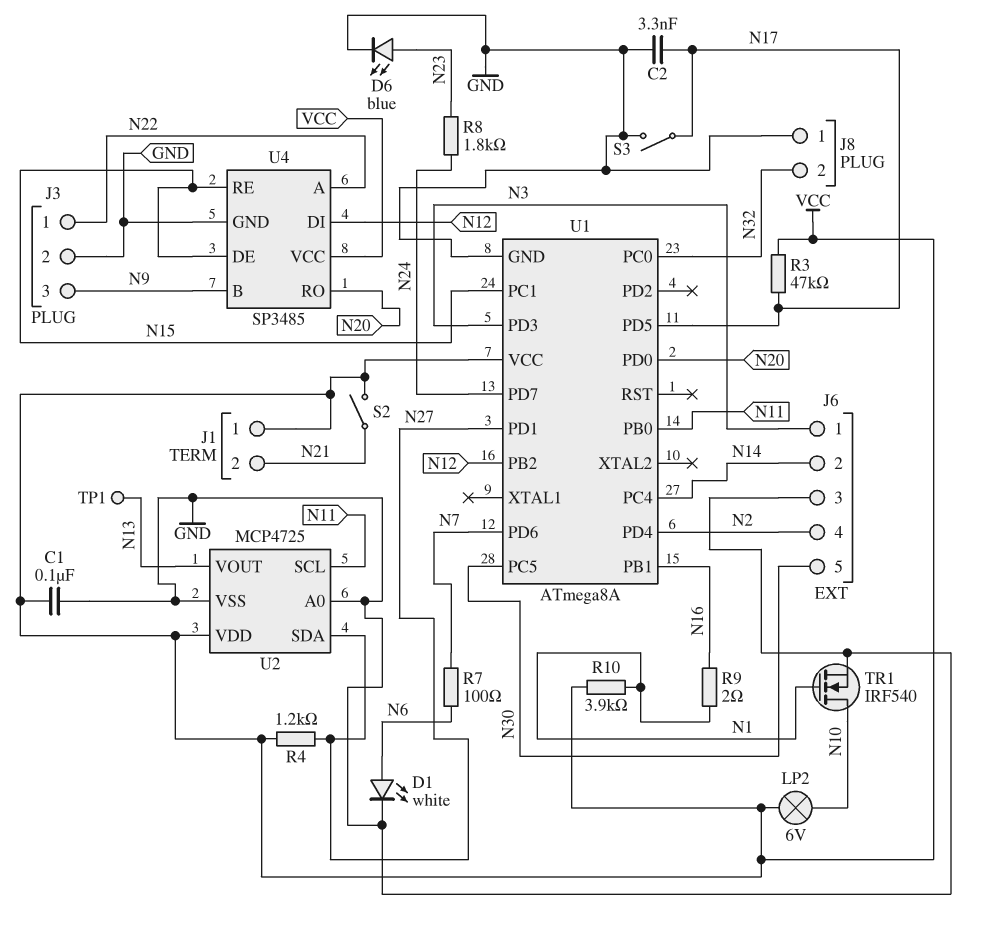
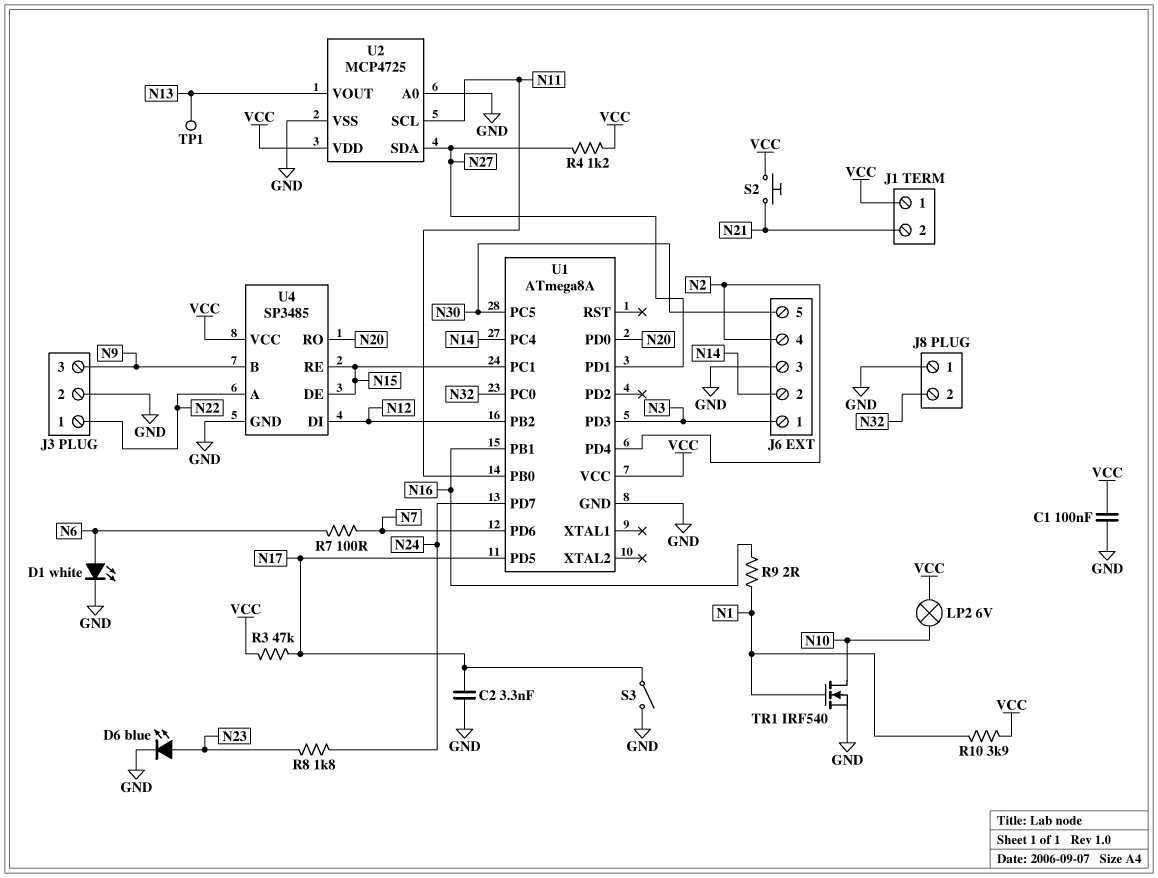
S2: switch (N21, VCC) -> button (N21, VCC)

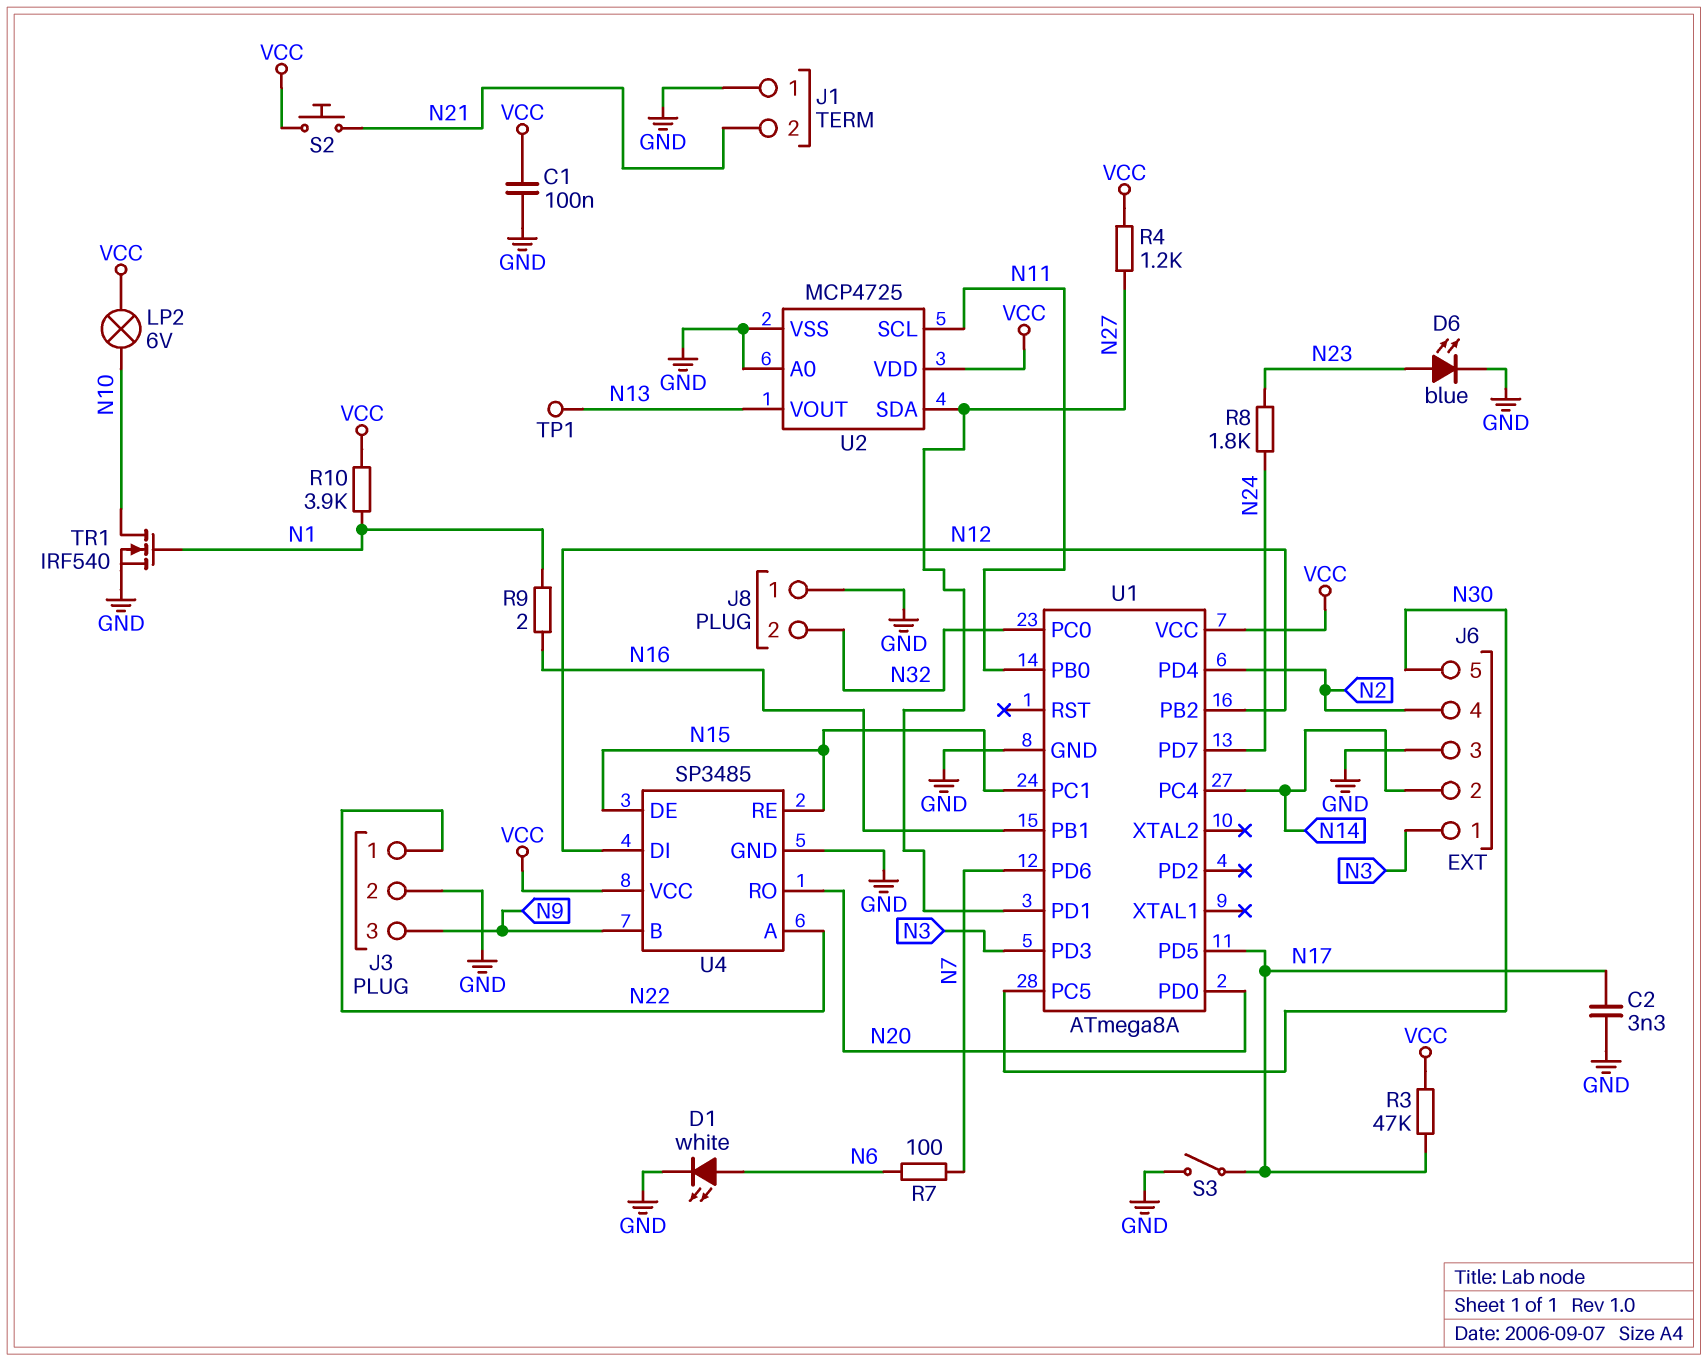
J1 pin 1: VCC -> GND

